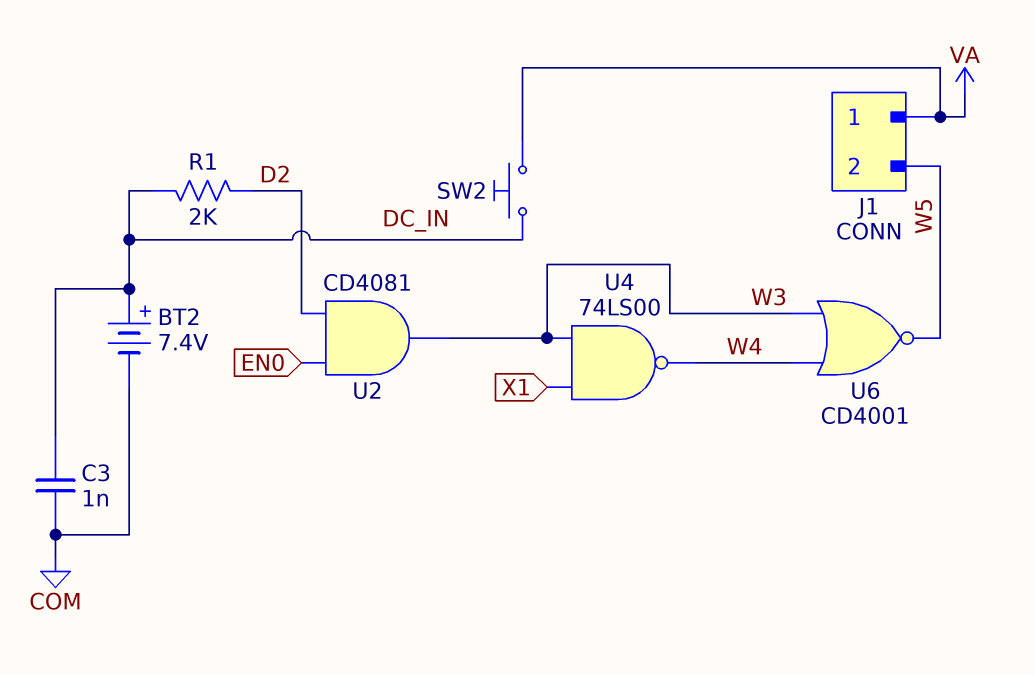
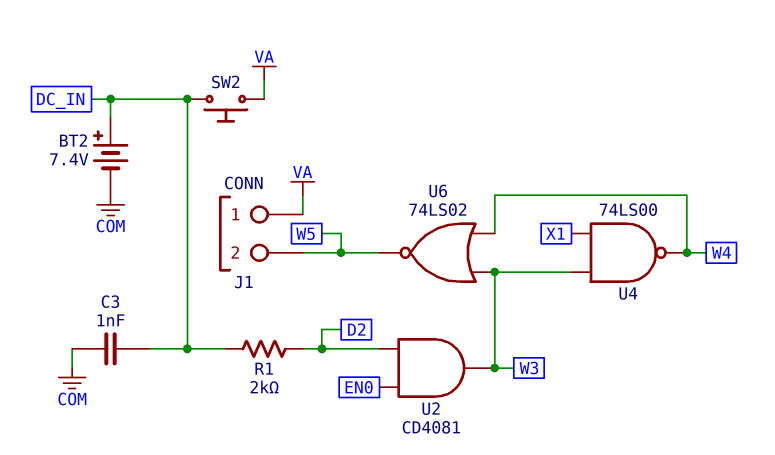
U6: NOR CD4001 (in W3, in W4, out W5) -> NOR 74LS02 (in W3, in W4, out W5)

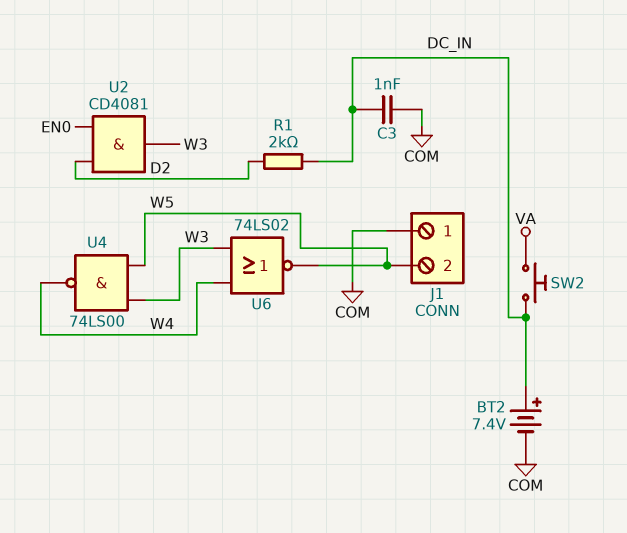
J1 pin 1: VA -> COM
U4: NAND 74LS00 (in W3, in X1, out W4) -> NAND 74LS00 (in W3, in W5, out W4)

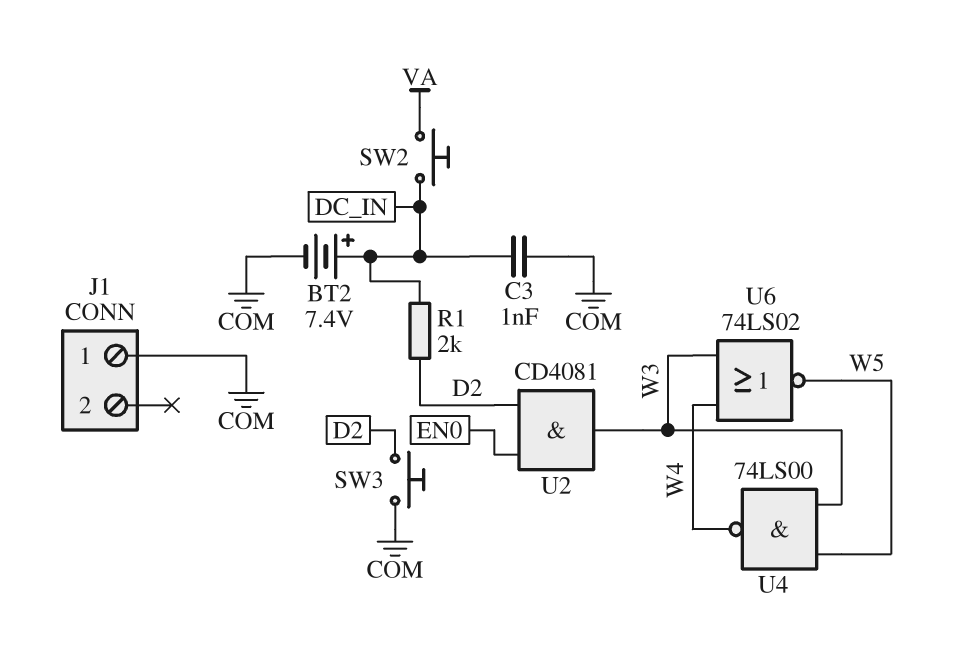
J1 pin 2: W5 -> none
SW3: none -> button (COM, D2)

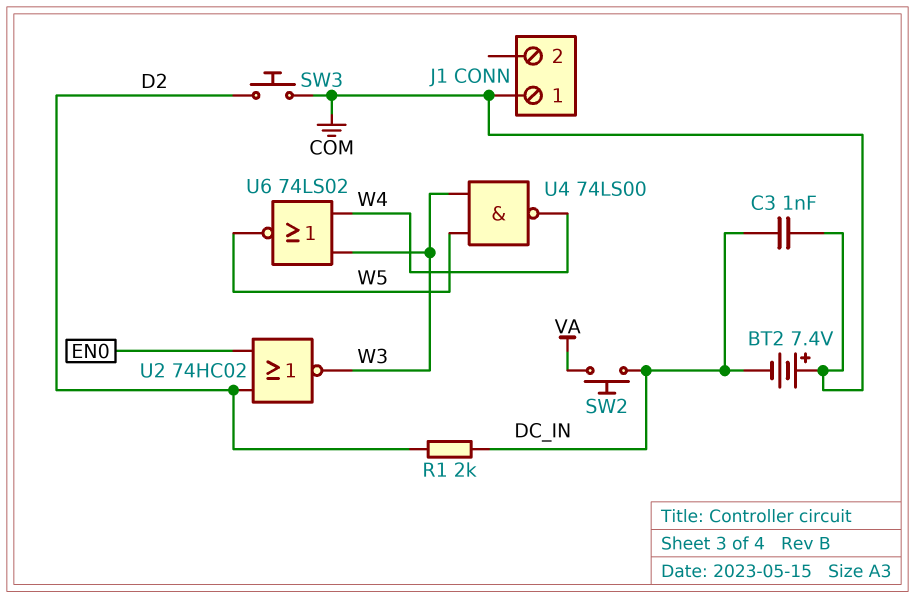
BT2: 7.4V (plus DC_IN, minus COM) -> 7.4V (plus COM, minus DC_IN)
U2: AND CD4081 (in D2, in EN0, out W3) -> NOR 74HC02 (in D2, in EN0, out W3)

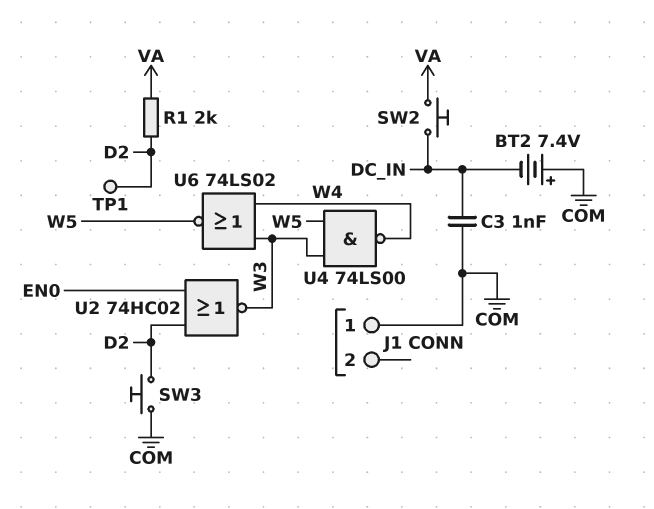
R1: 2k (D2, DC_IN) -> 2k (D2, VA)
TP1: none -> test point (D2)

